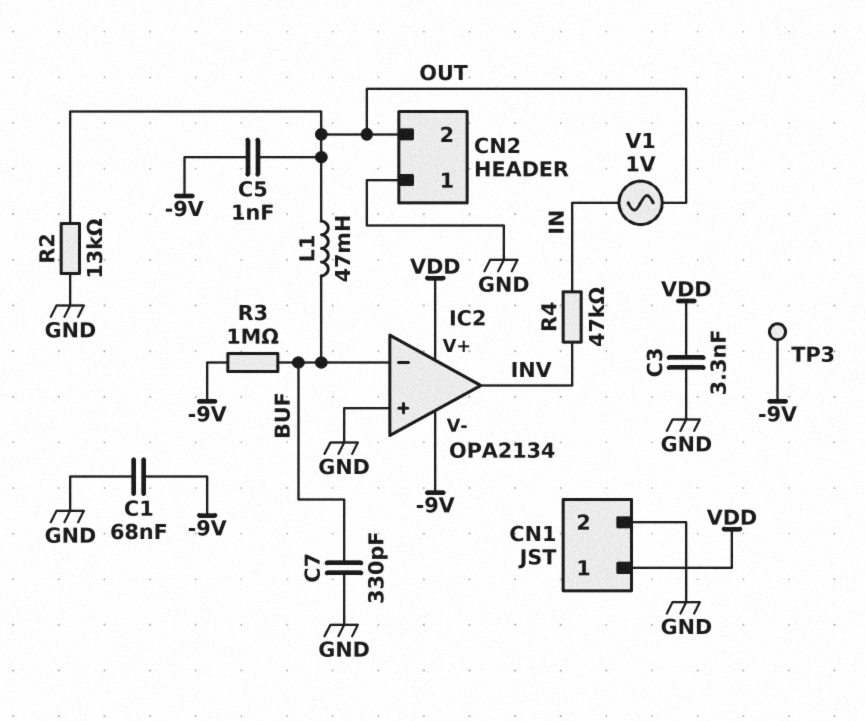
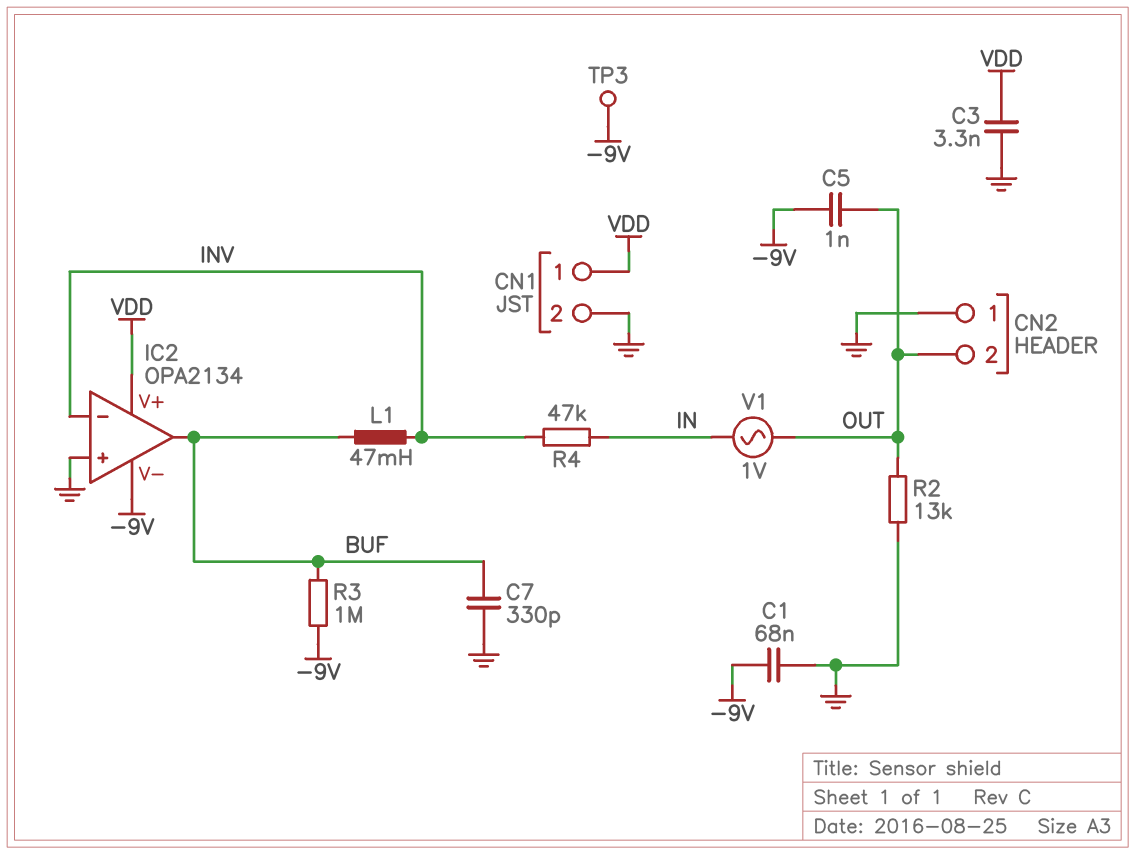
IC2 pin in-: BUF -> INV
IC2 pin out: INV -> BUF
L1: 47mH (BUF, OUT) -> 47mH (BUF, INV)

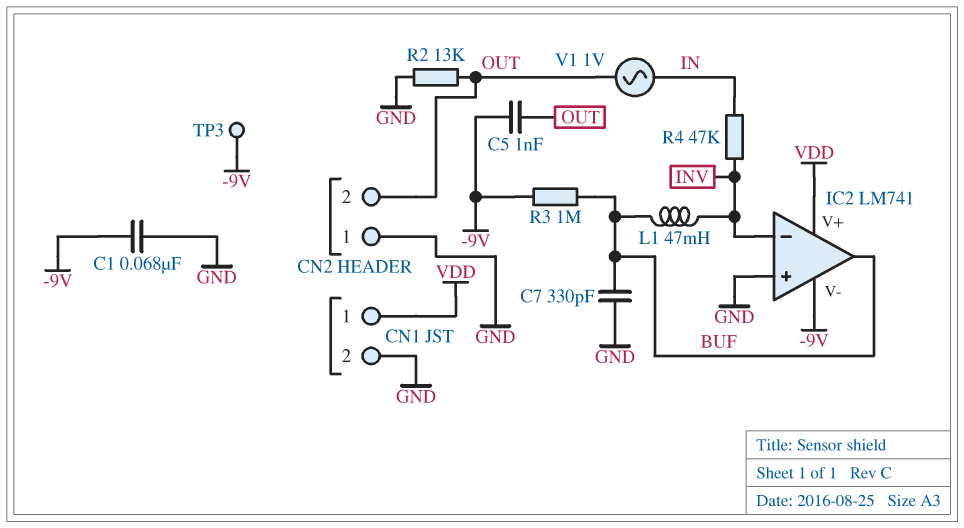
C3: 3.3nF (GND, VDD) -> none
IC2: OPA2134 -> LM741

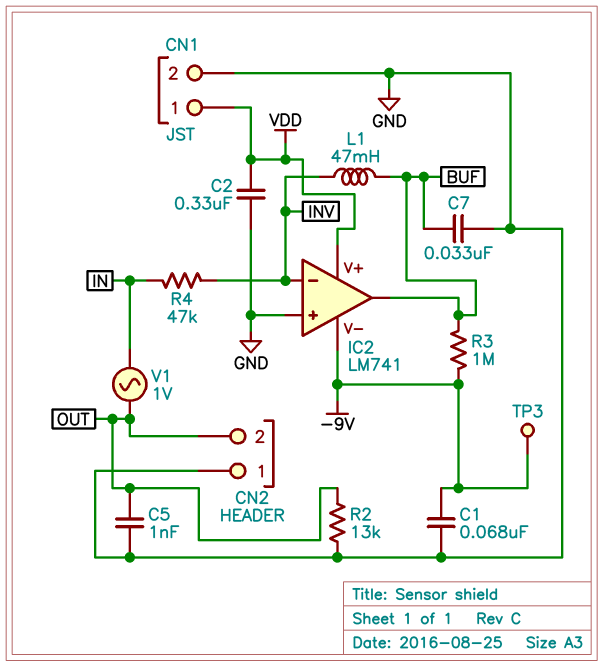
C2: none -> 330nF (GND, VDD)
C5: 1nF (-9V, OUT) -> 1nF (GND, OUT)
C7: 330pF (BUF, GND) -> 33nF (BUF, GND)

